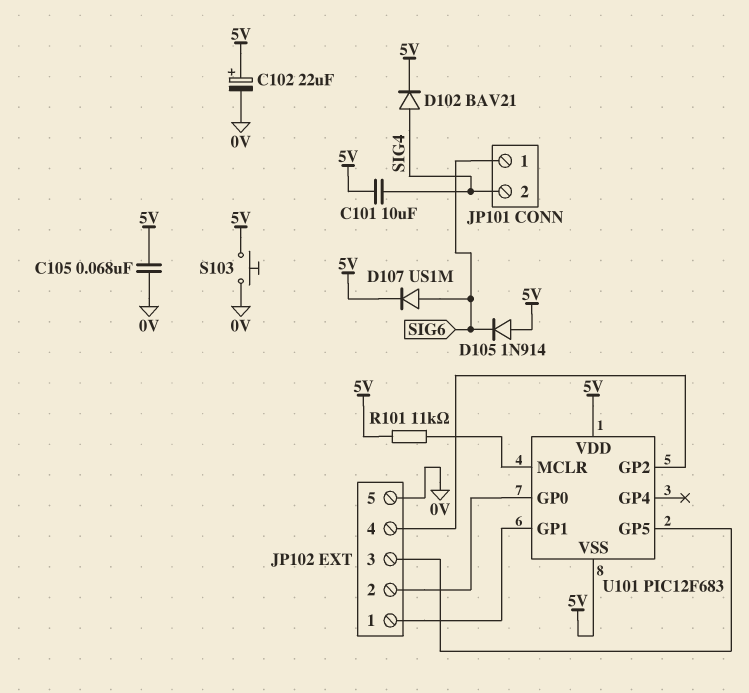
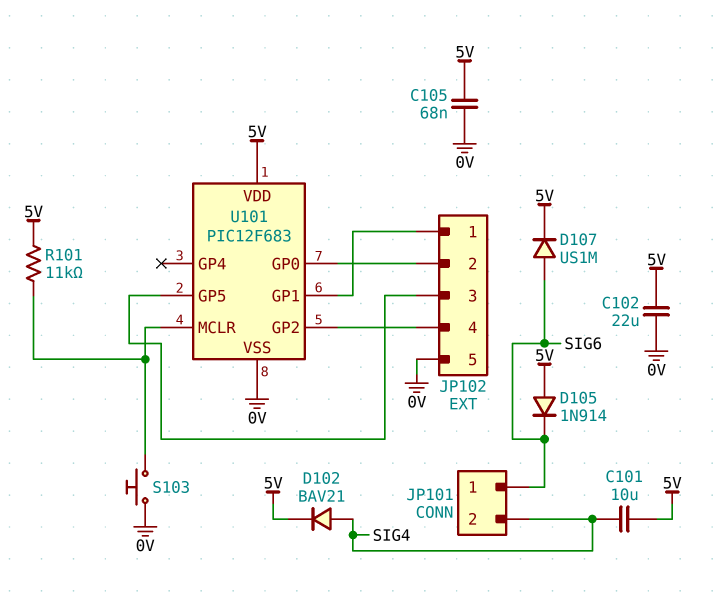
C102: 22uF (plus 5V, minus 0V) -> 22uF (0V, 5V)
S103: button (0V, 5V) -> button (0V, U101/MCLR)
U101 pin VSS: 5V -> 0V

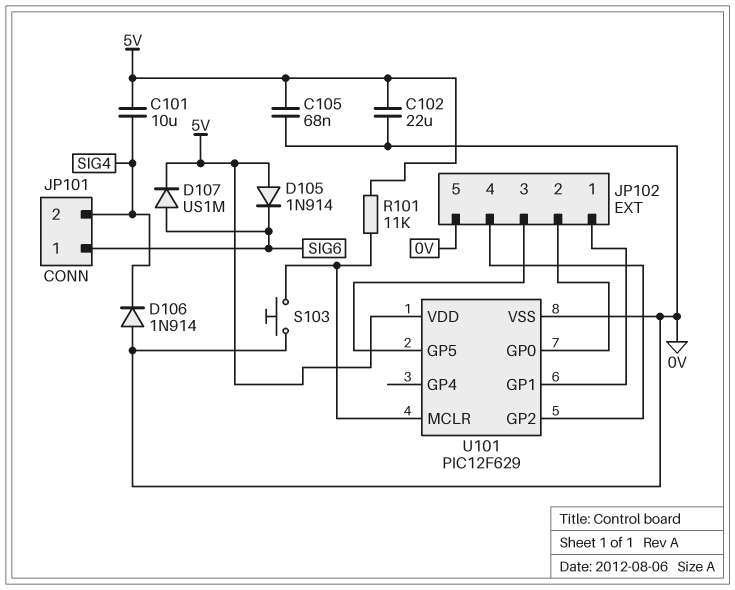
D102: diode BAV21 (A SIG4, K 5V) -> none
D106: none -> diode 1N914 (A 0V, K SIG4)
U101: PIC12F683 -> PIC12F629

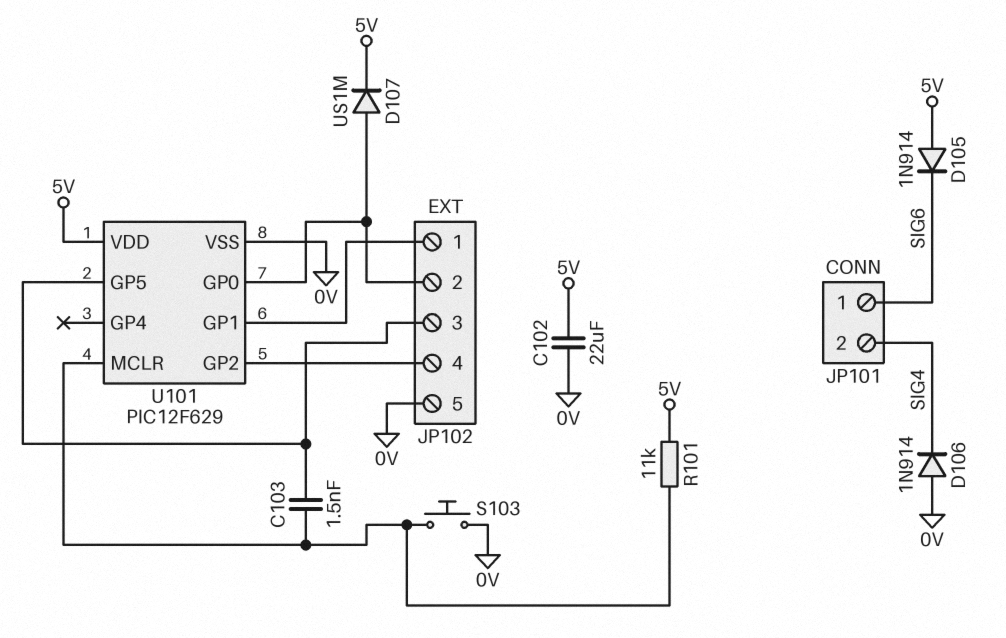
C101: 10uF (5V, SIG4) -> none
C103: none -> 1.5nF (JP102/3, U101/MCLR)
C105: 68nF (0V, 5V) -> none
D107: diode US1M (A SIG6, K 5V) -> diode US1M (A JP102/2, K 5V)

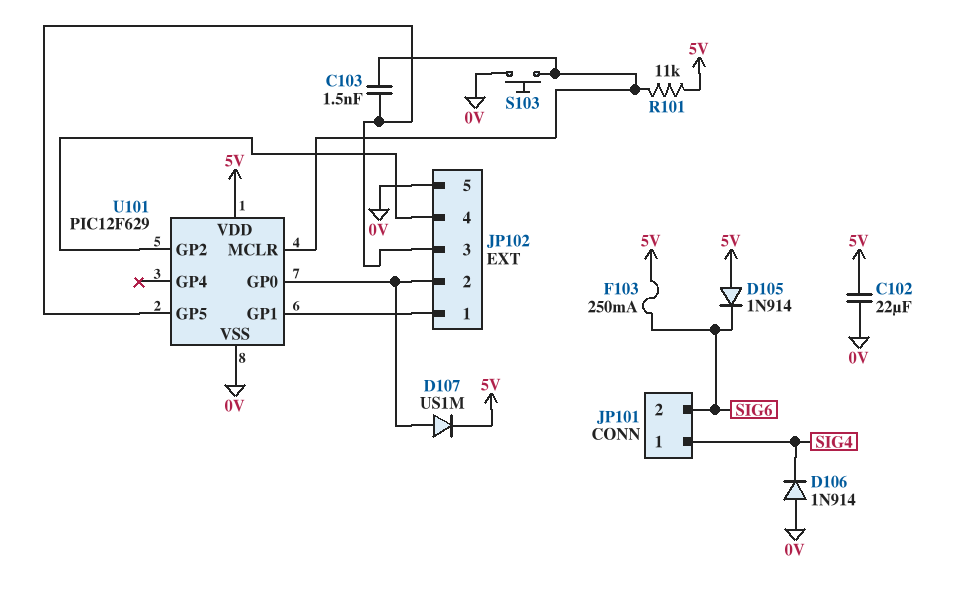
F103: none -> 250mA (5V, SIG6)
JP101 pin 1: SIG6 -> SIG4
JP101 pin 2: SIG4 -> SIG6

